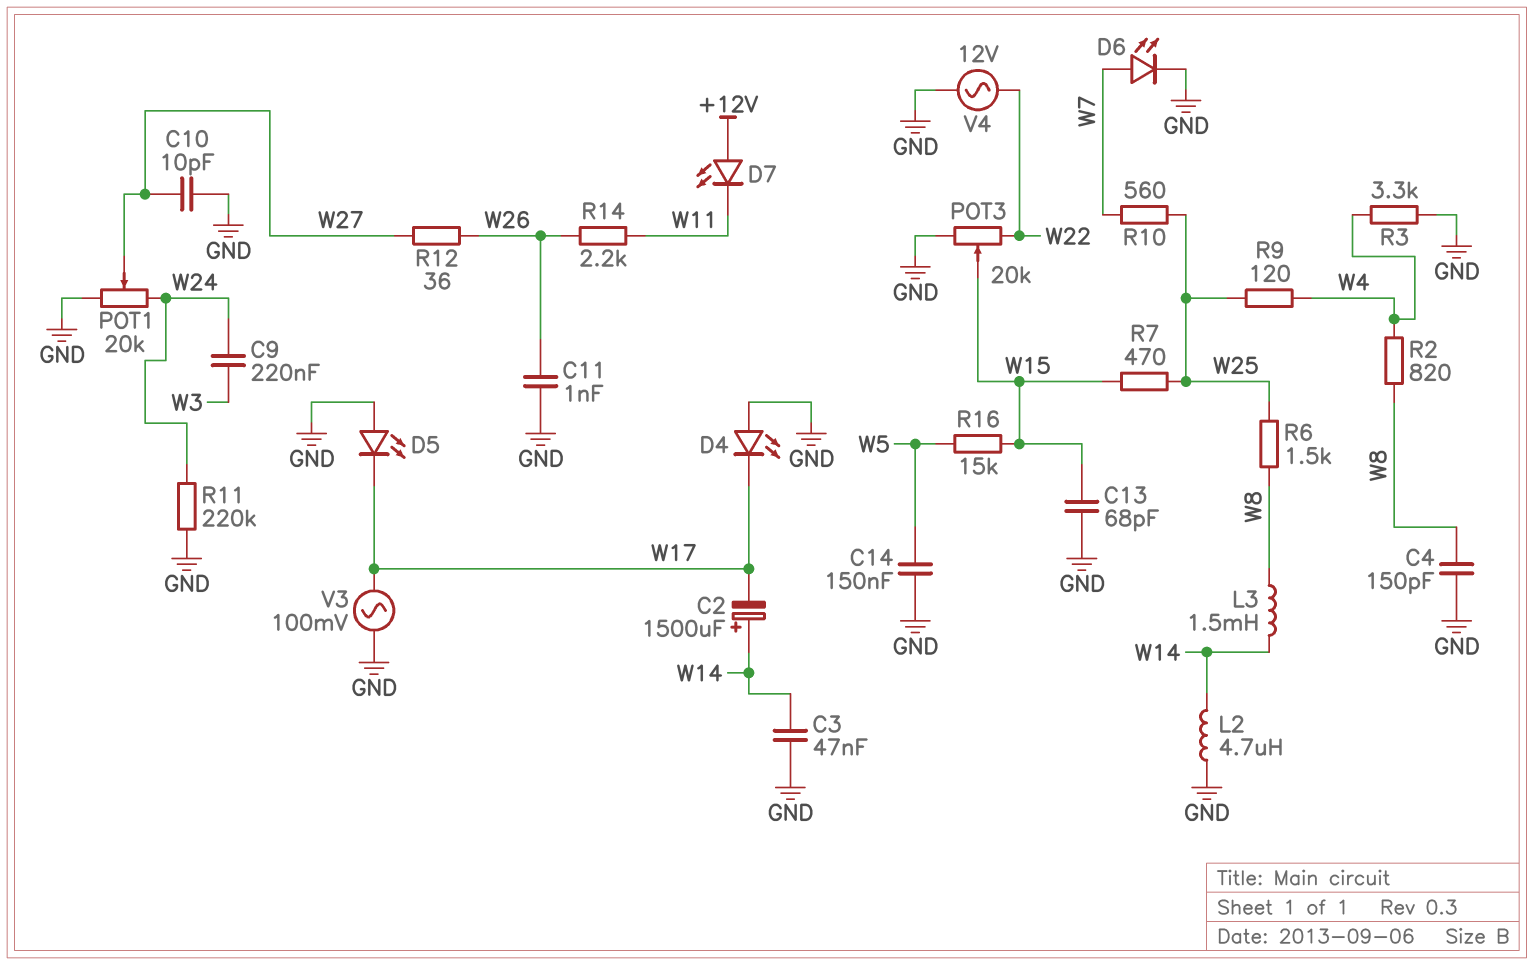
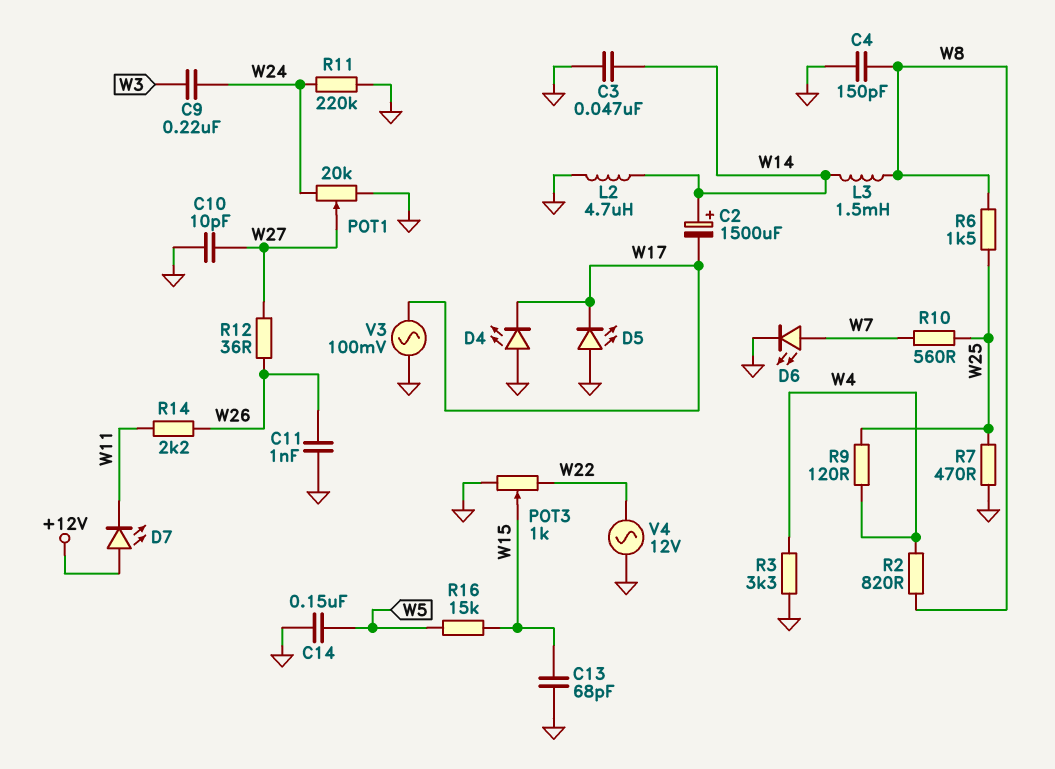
POT3: 20k (GND, W22, wiper W15) -> 1k (GND, W22, wiper W15)
R7: 470 (W15, W25) -> 470 (GND, W25)

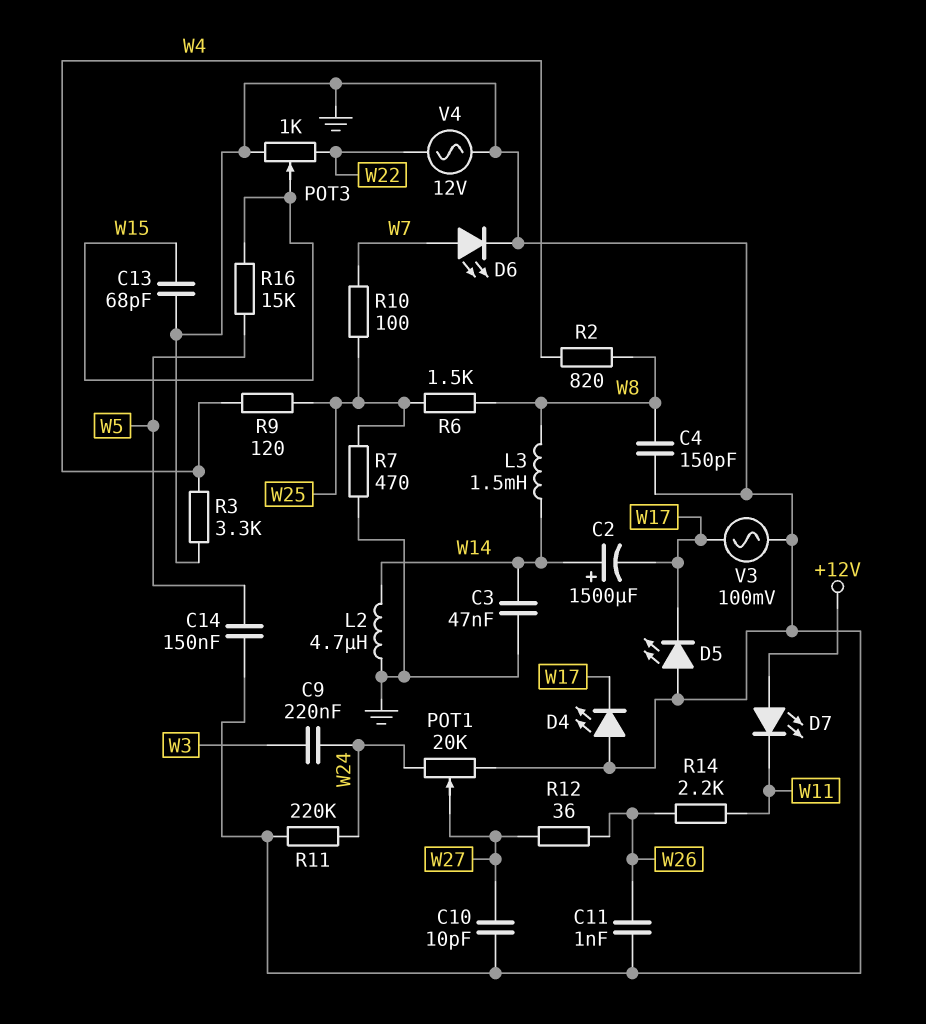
R10: 560 (W7, W25) -> 100 (W7, W25)

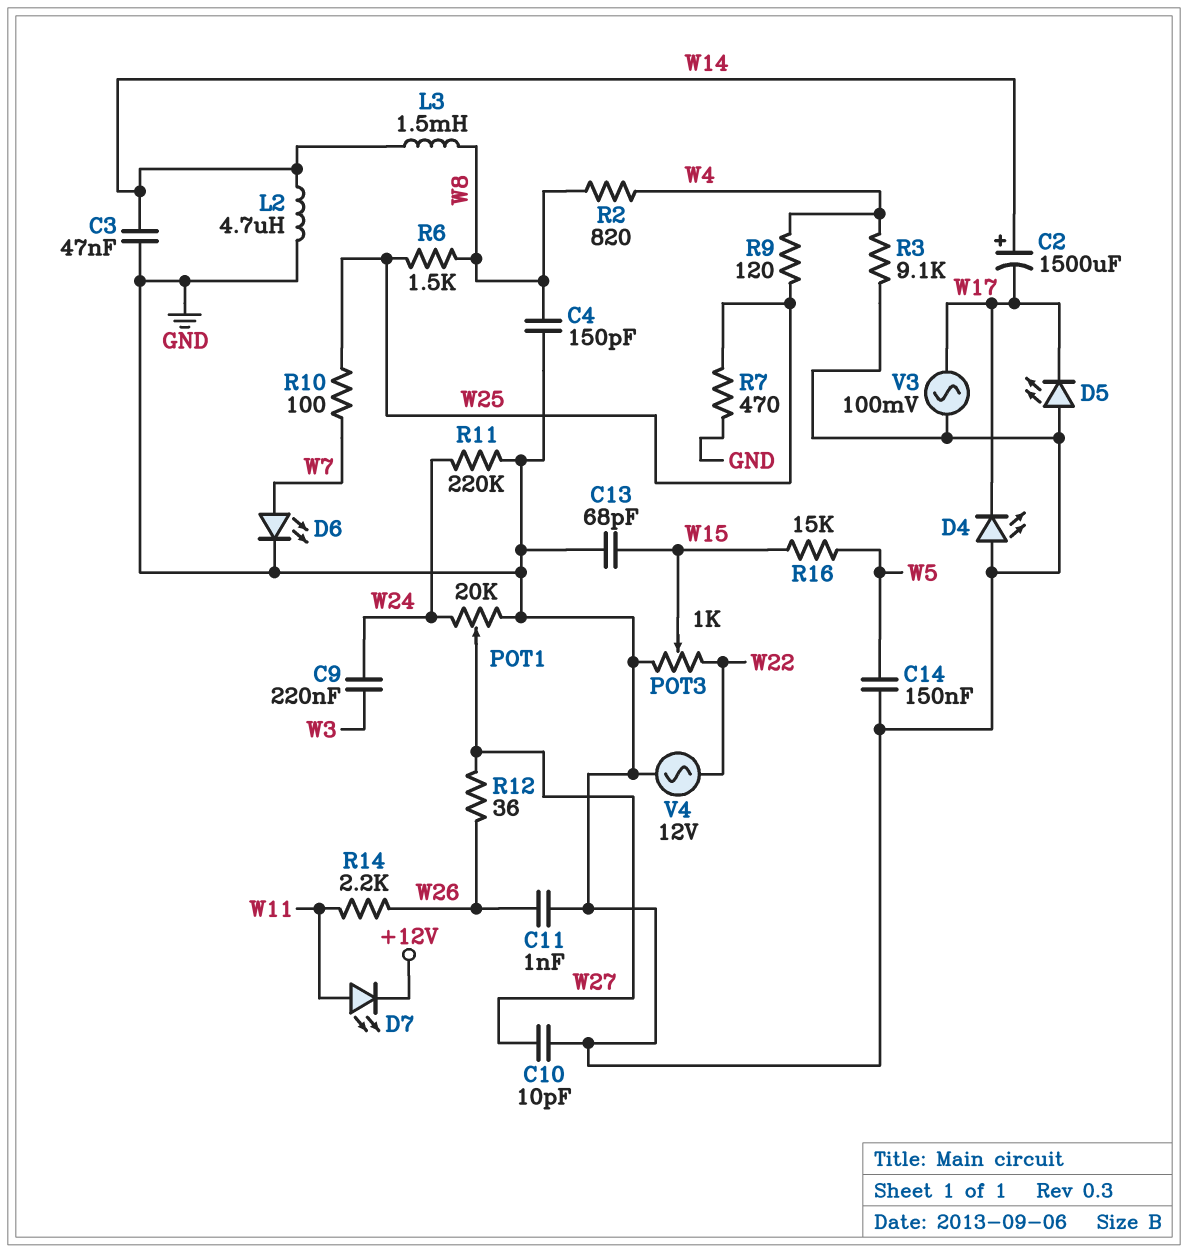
D7: LED (A +12V, K W11) -> LED (A W11, K +12V)
R3: 3.3k (GND, W4) -> 9.1k (GND, W4)

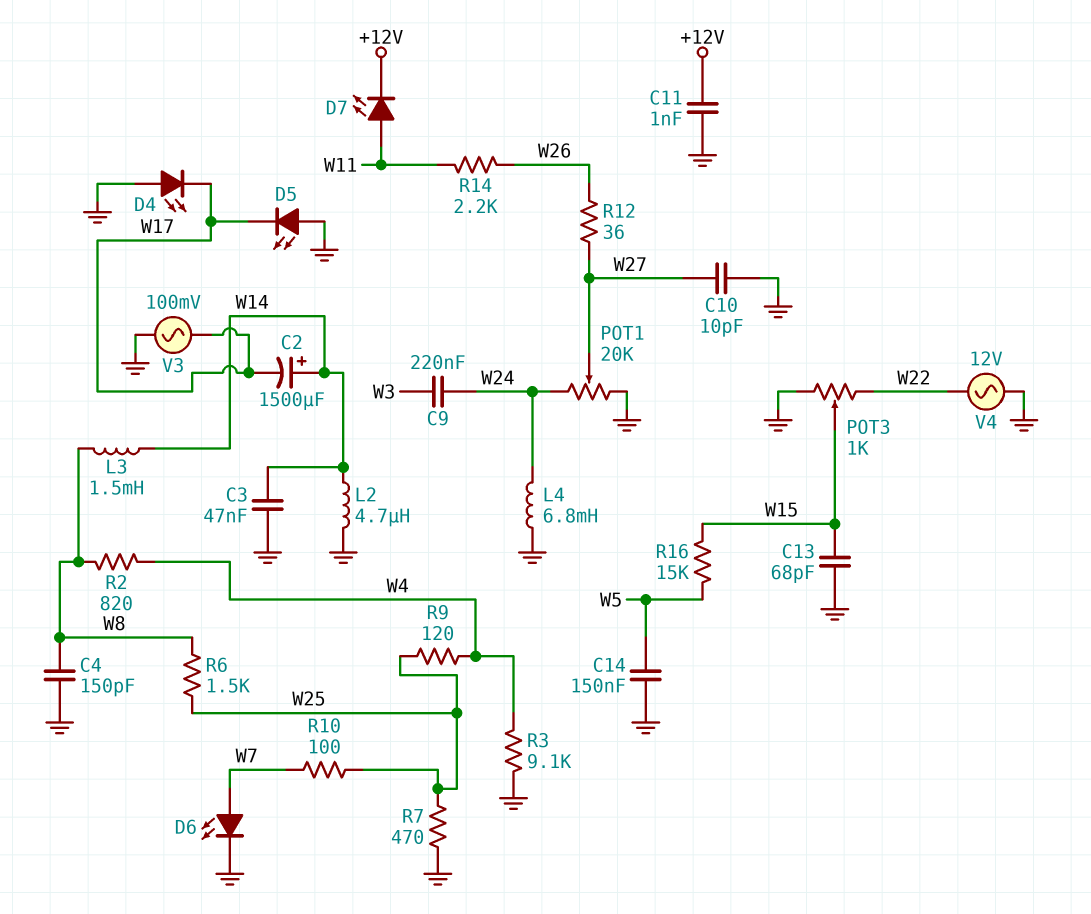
C11: 1nF (GND, W26) -> 1nF (+12V, GND)
L4: none -> 6.8mH (GND, W24)
R11: 220k (GND, W24) -> none

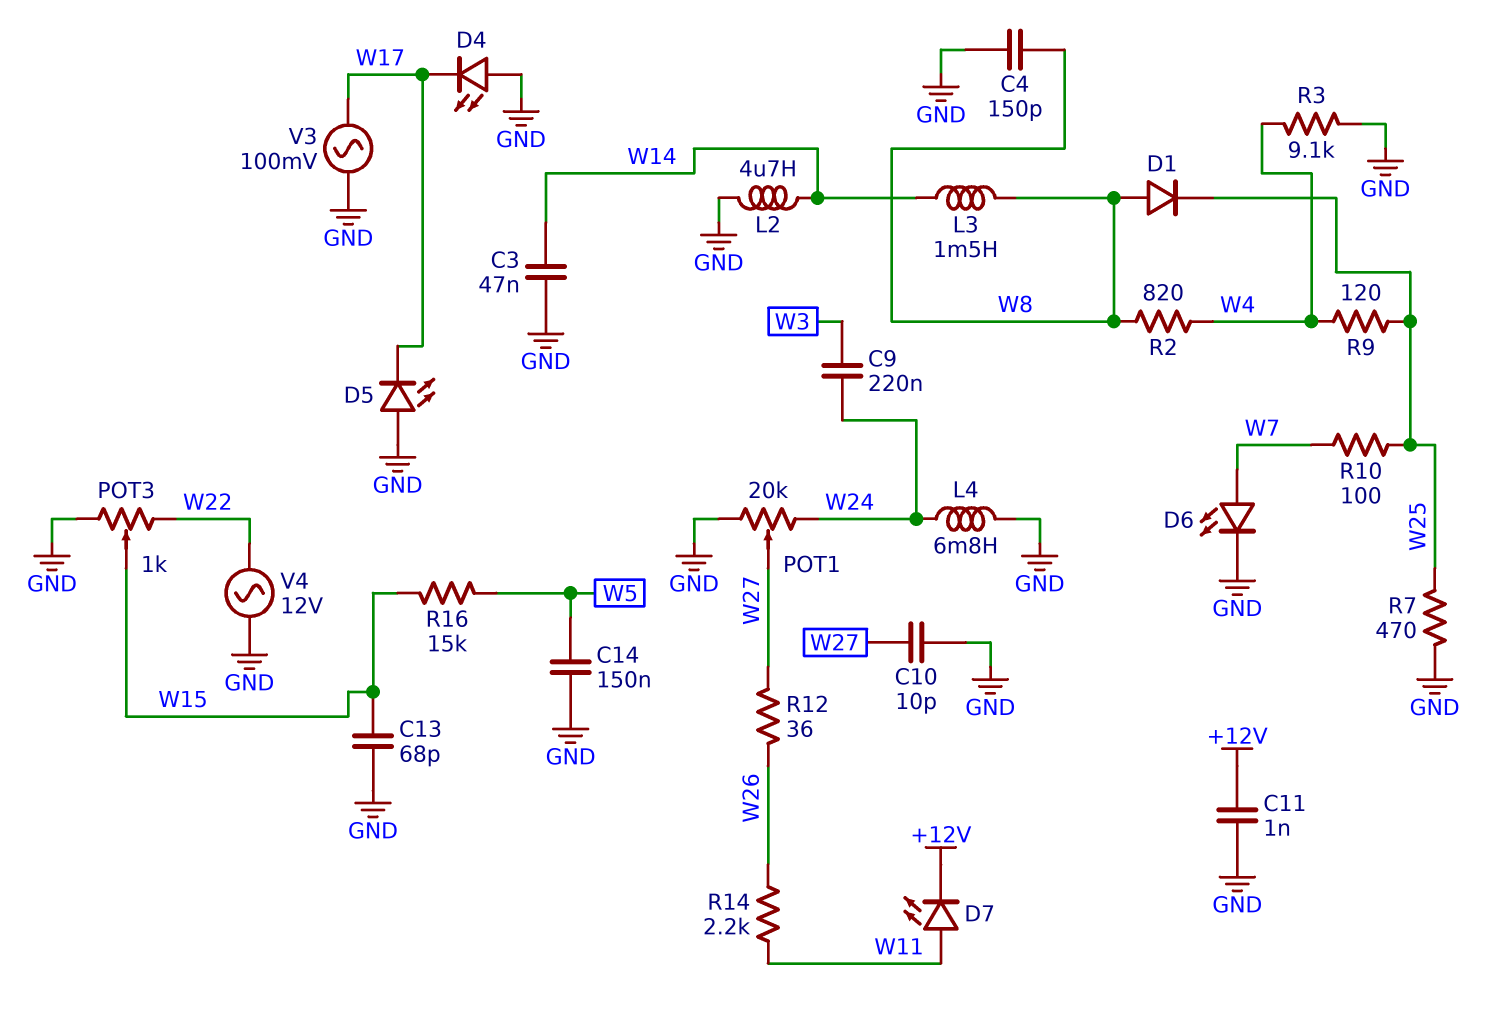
C2: 1500uF (plus W14, minus W17) -> none
D1: none -> diode (A W8, K W25)
R6: 1.5k (W8, W25) -> none

